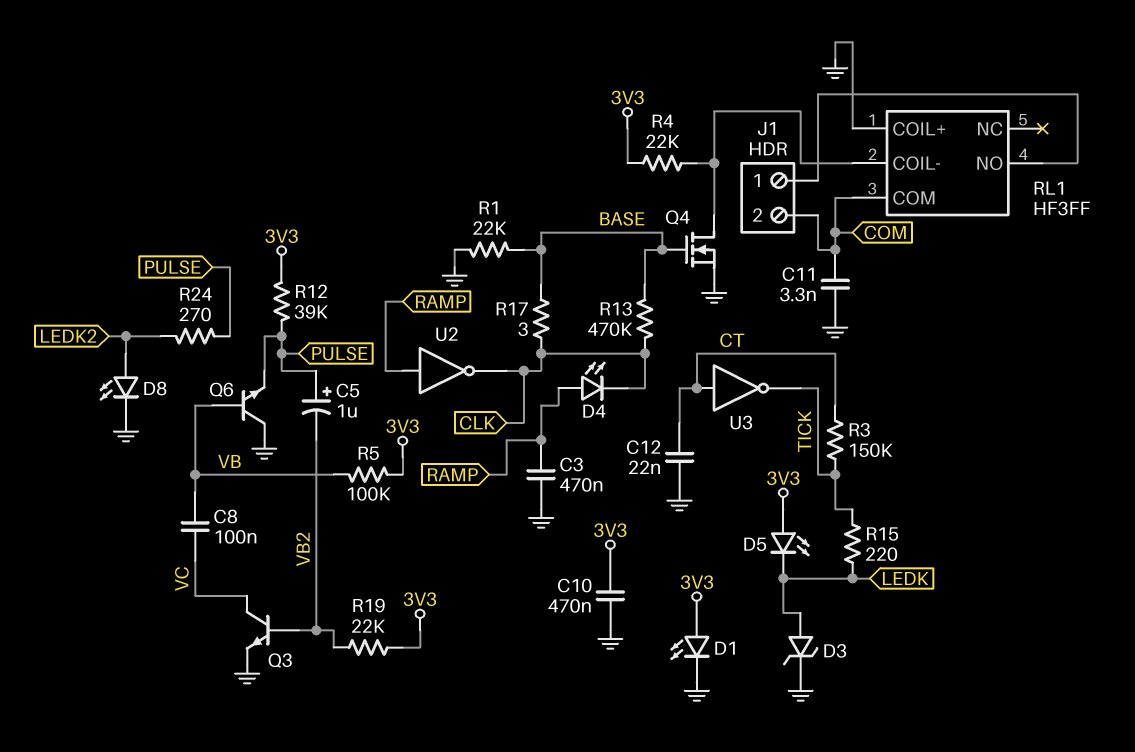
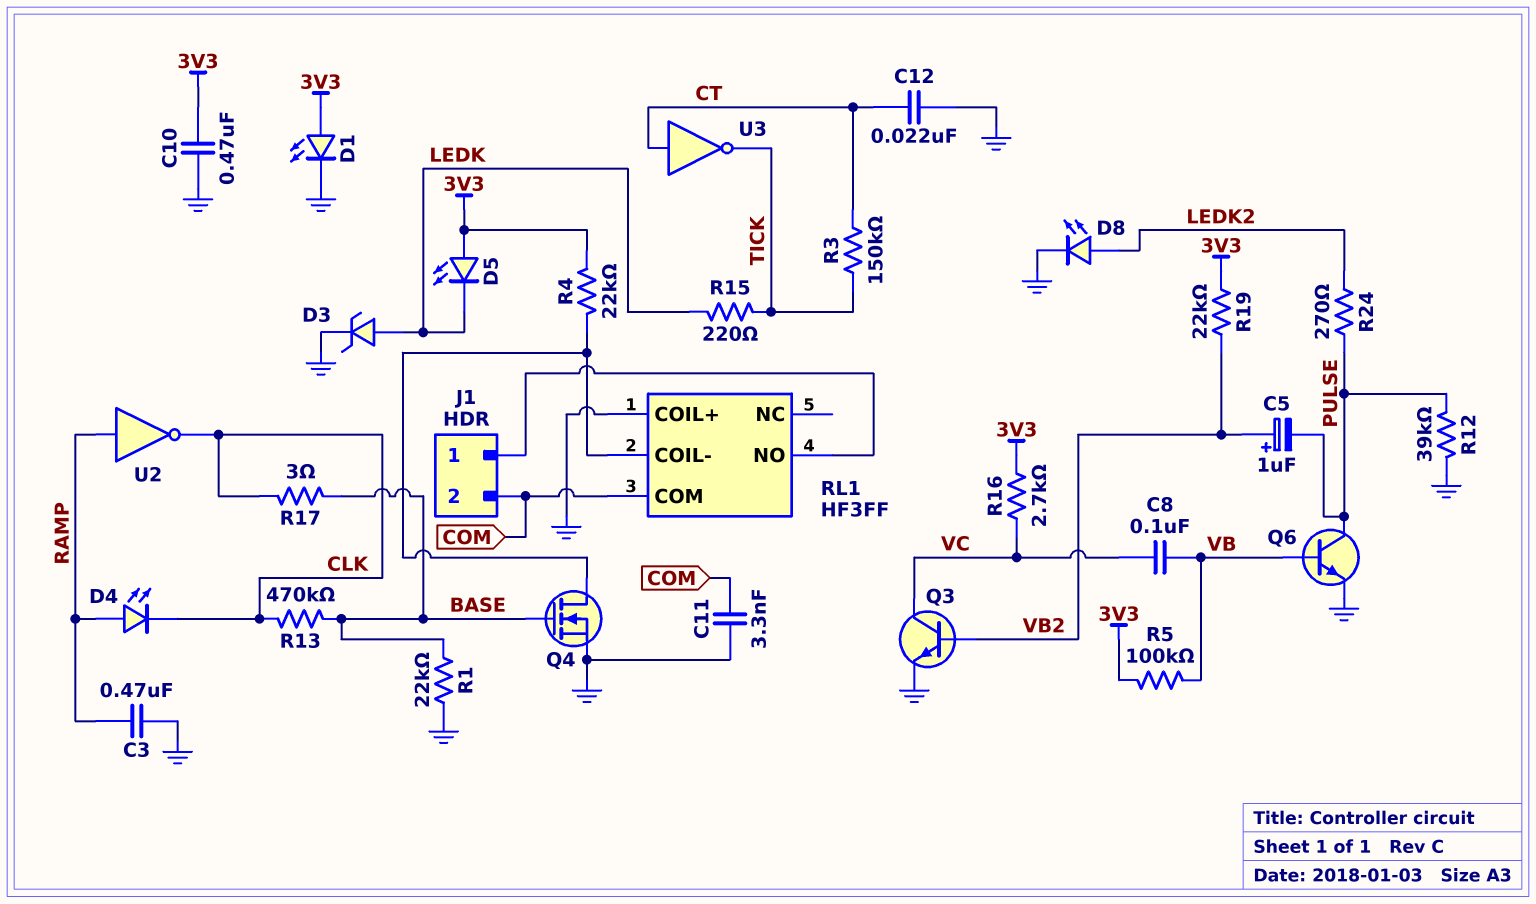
C5: 1uF (plus PULSE, minus VB2) -> 1uF (plus VB2, minus PULSE)
Q6: NPN (B VB, C GND, E PULSE) -> NPN (B VB, C PULSE, E GND)
R12: 39k (3V3, PULSE) -> 39k (GND, PULSE)
R16: none -> 2.7k (3V3, VC)

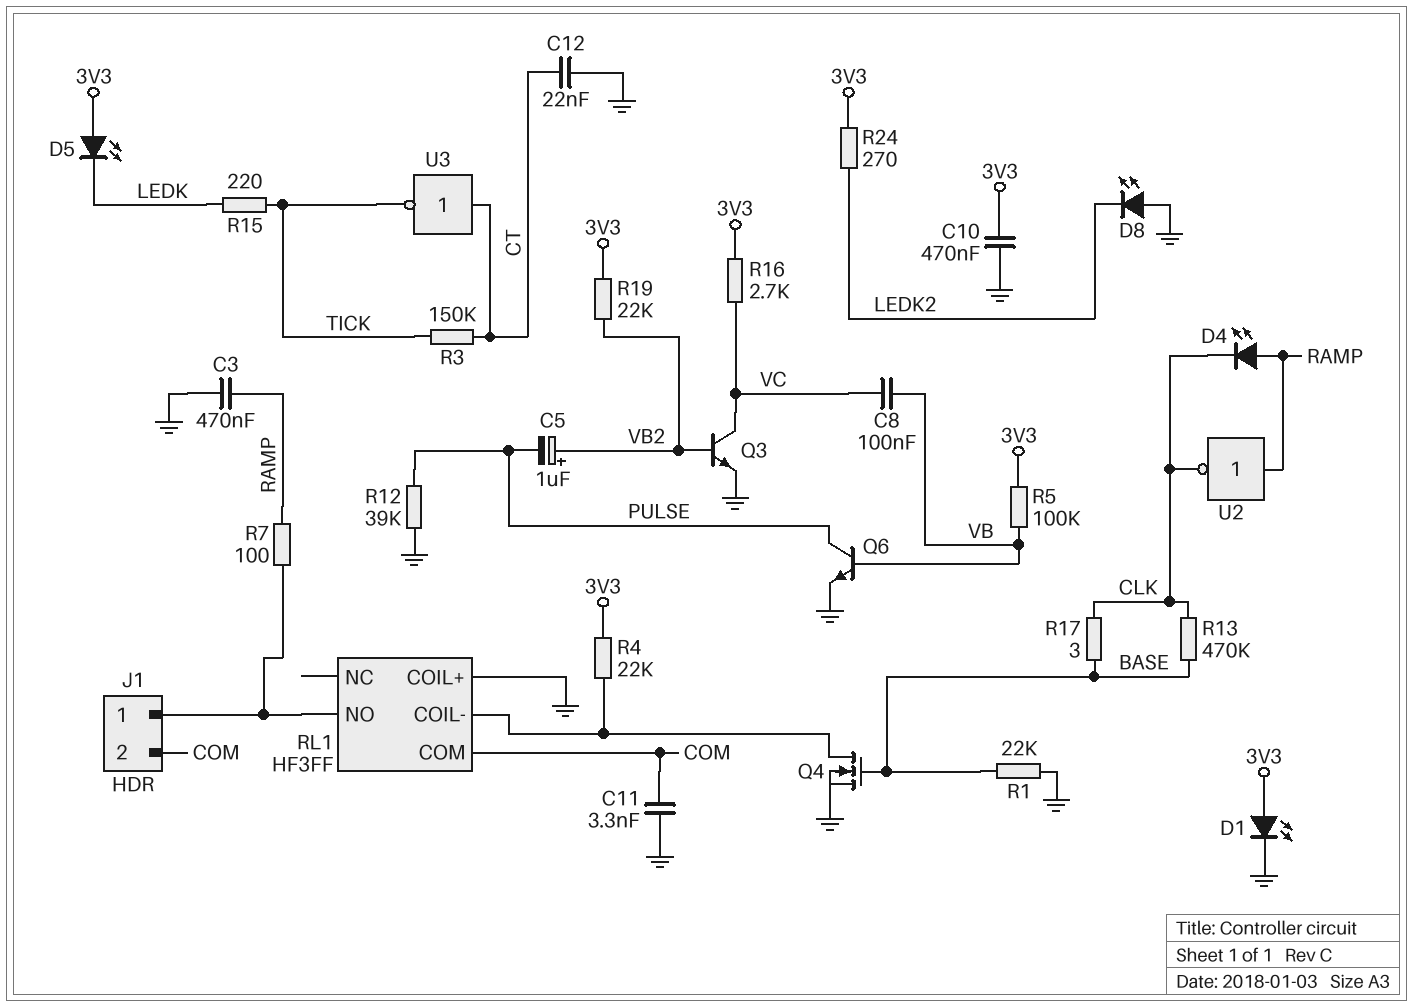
D3: zener (A LEDK, K GND) -> none
D8: LED (A LEDK2, K GND) -> LED (A GND, K LEDK2)
R7: none -> 100 (J1/1, RAMP)
R24: 270 (LEDK2, PULSE) -> 270 (3V3, LEDK2)

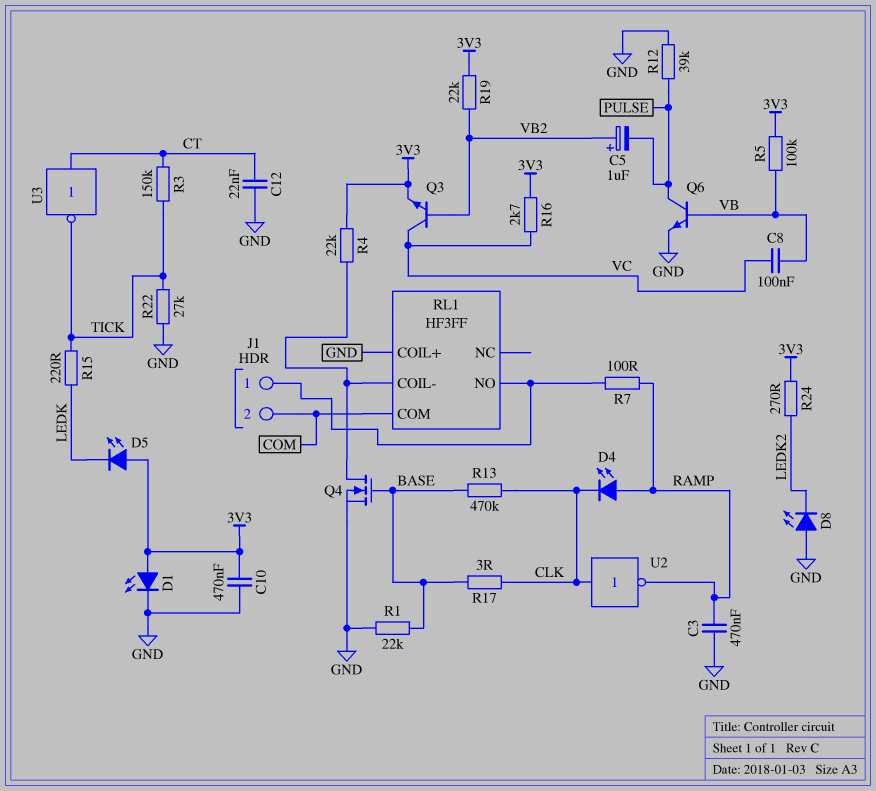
C11: 3.3nF (COM, GND) -> none
Q3: NPN (B VB2, C VC, E GND) -> NPN (B VB2, C VC, E 3V3)
R22: none -> 27k (GND, TICK)
U2: NOT (in RAMP, out CLK) -> NOT (in CLK, out RAMP)

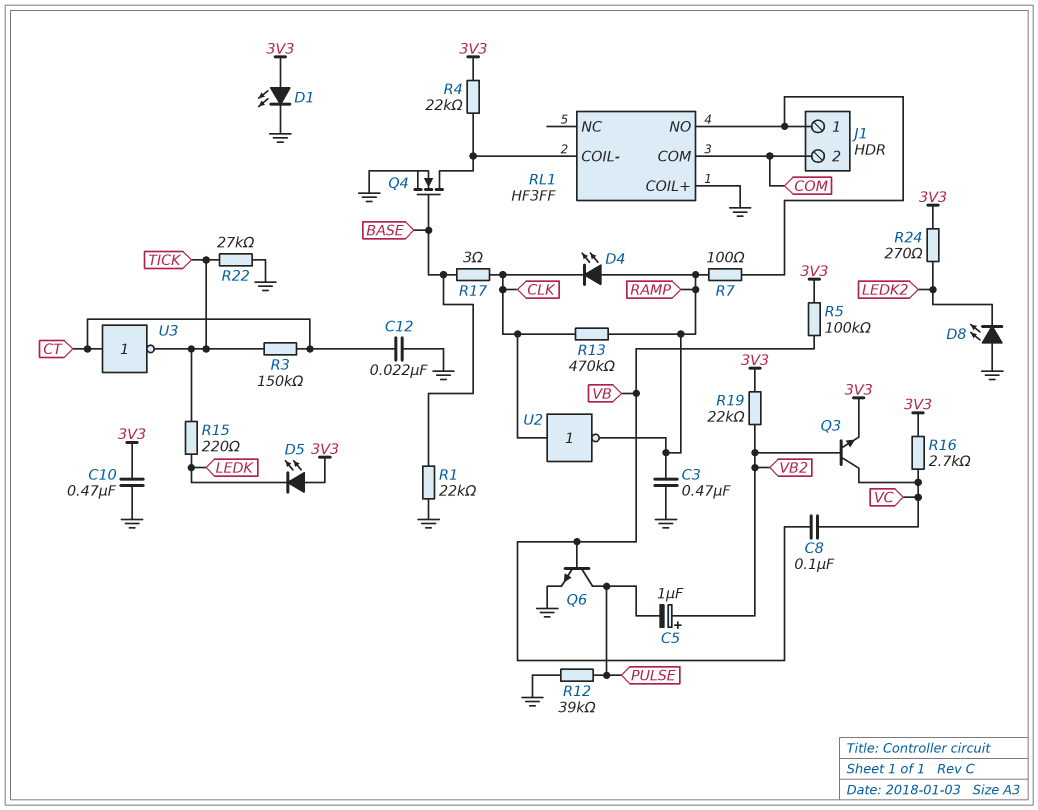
R13: 470k (BASE, CLK) -> 470k (CLK, RAMP)

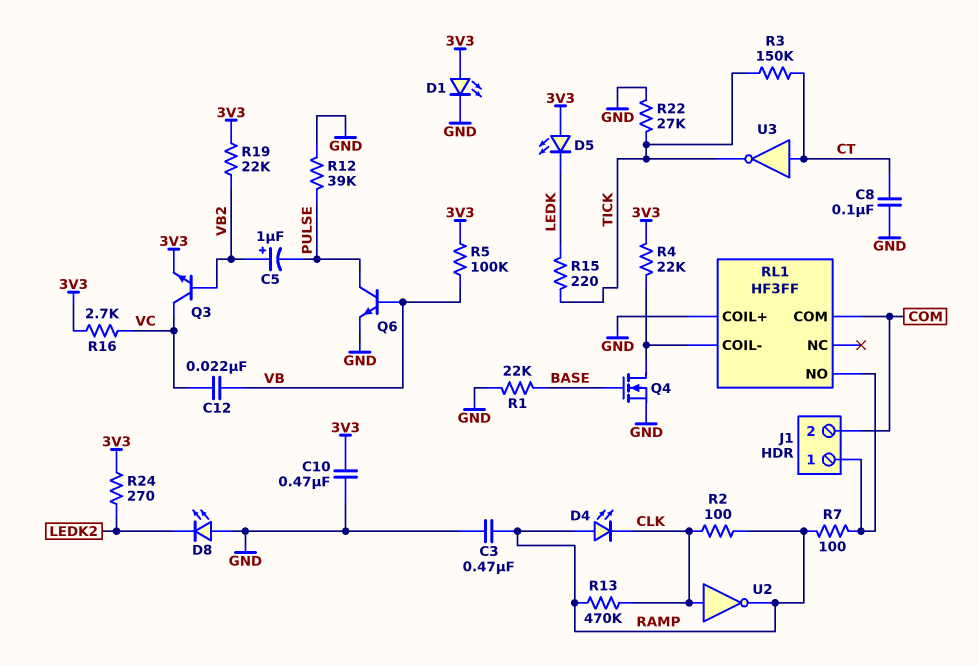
C8: 100nF (VB, VC) -> 100nF (CT, GND)
C12: 22nF (CT, GND) -> 22nF (VB, VC)
R2: none -> 100 (CLK, RAMP)
R17: 3 (BASE, CLK) -> none

